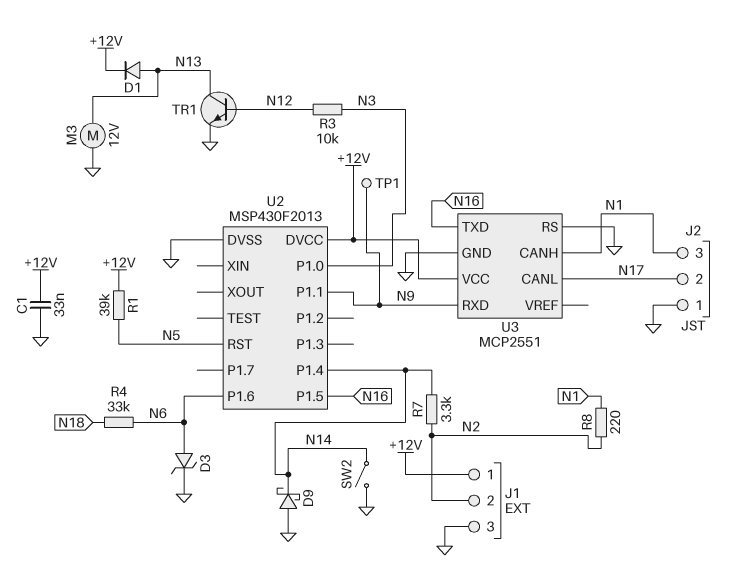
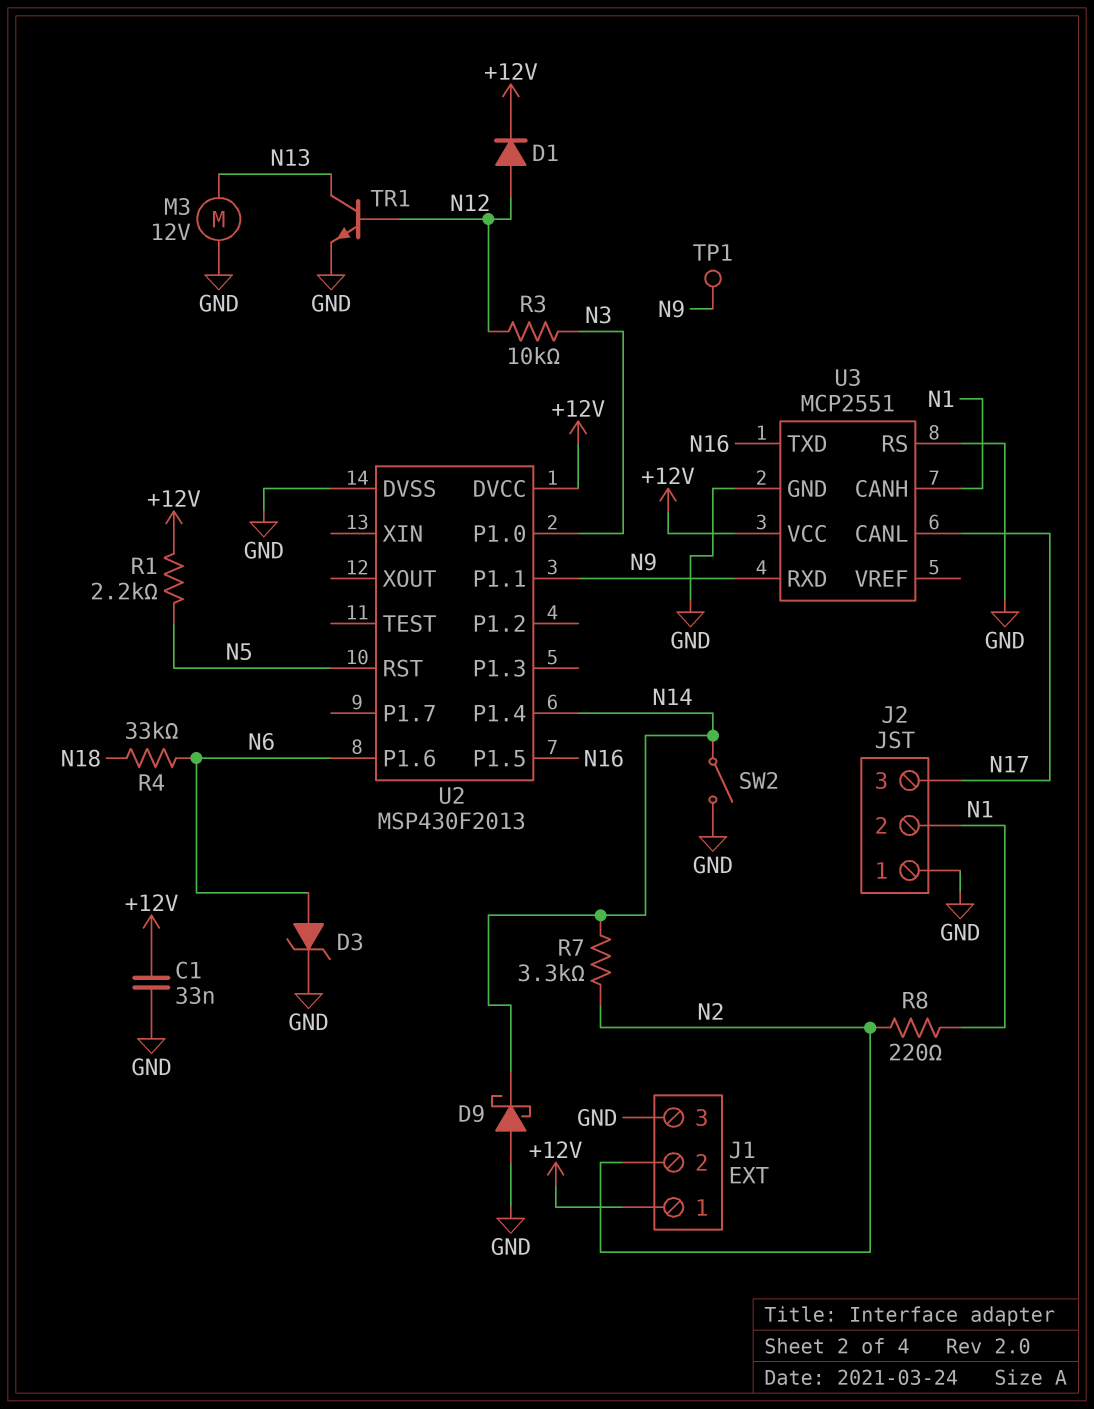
D1: diode (A N13, K +12V) -> diode (A N12, K +12V)
J2 pin 2: N17 -> N1
J2 pin 3: N1 -> N17
R1: 39k (+12V, N5) -> 2.2k (+12V, N5)

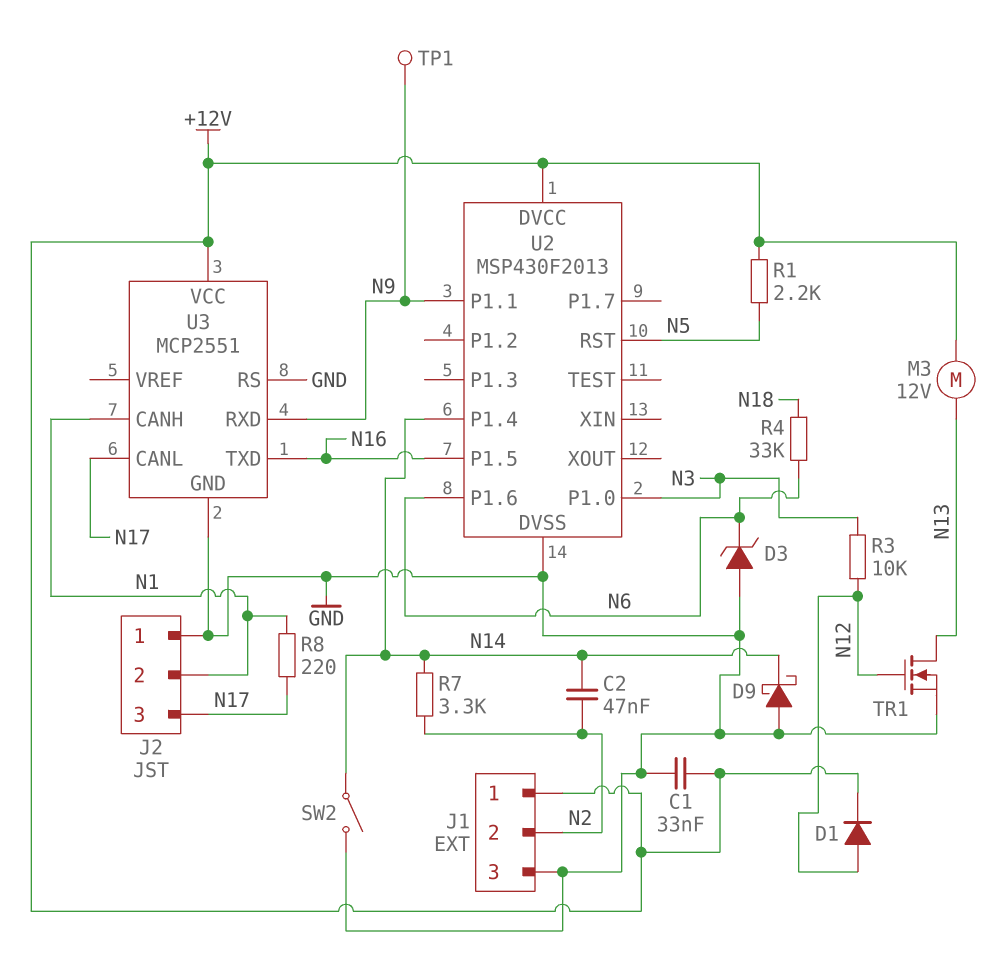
C2: none -> 47nF (N2, N14)
D3: zener (A N6, K GND) -> zener (A GND, K N6)
M3: motor 12V (GND, N13) -> motor 12V (+12V, N13)
R8: 220 (N1, N2) -> 220 (N1, N17)
TR1: NPN (B N12, C N13, E GND) -> NMOS (G N12, D N13, S GND)

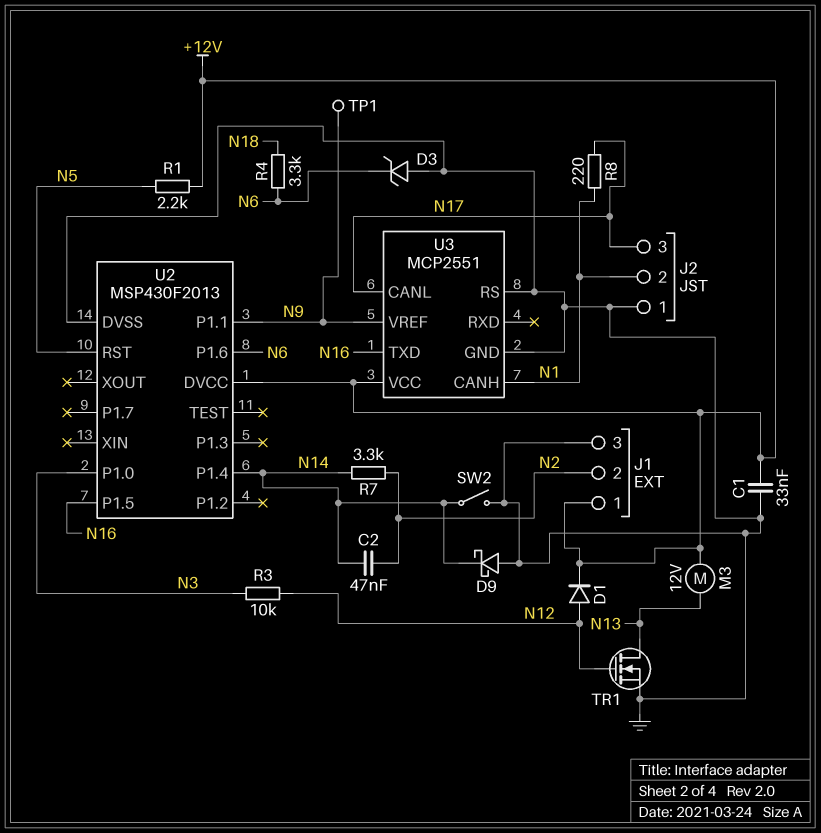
R4: 33k (N6, N18) -> 3.3k (N6, N18)
U3 pin RXD: N9 -> none
U3 pin VREF: none -> N9

